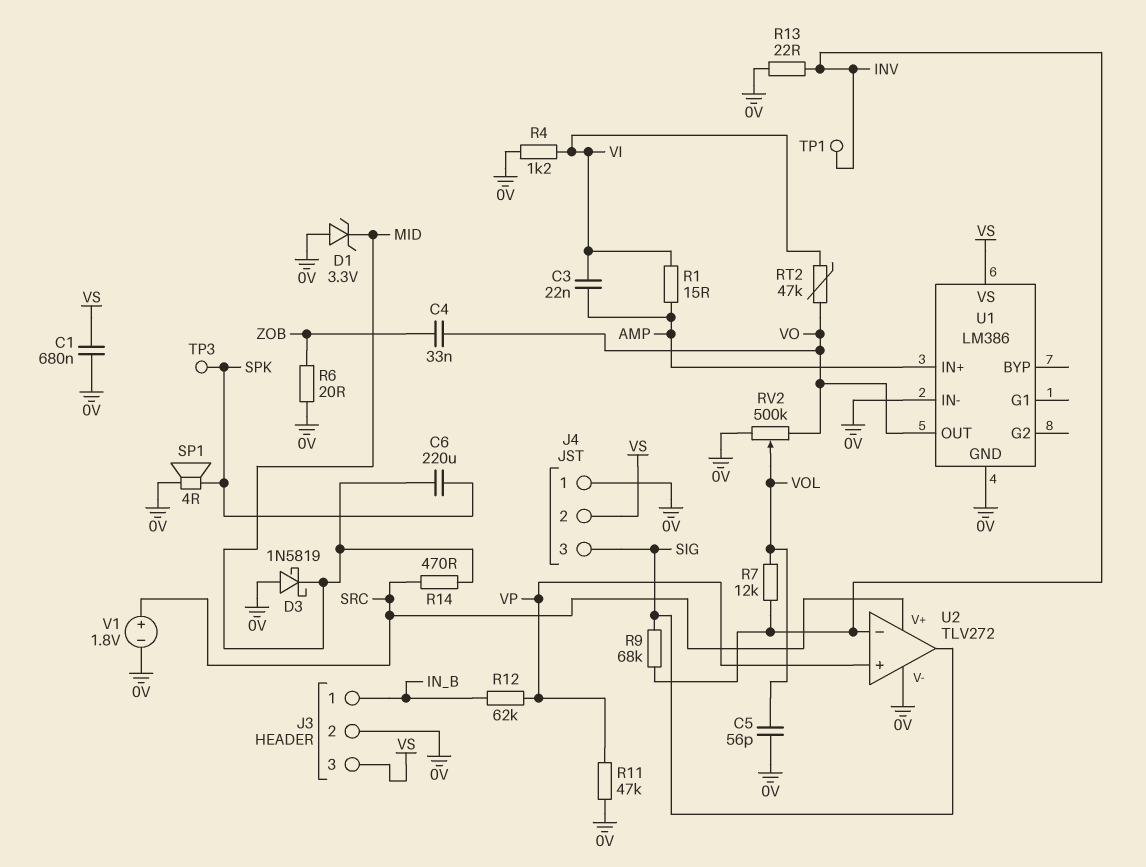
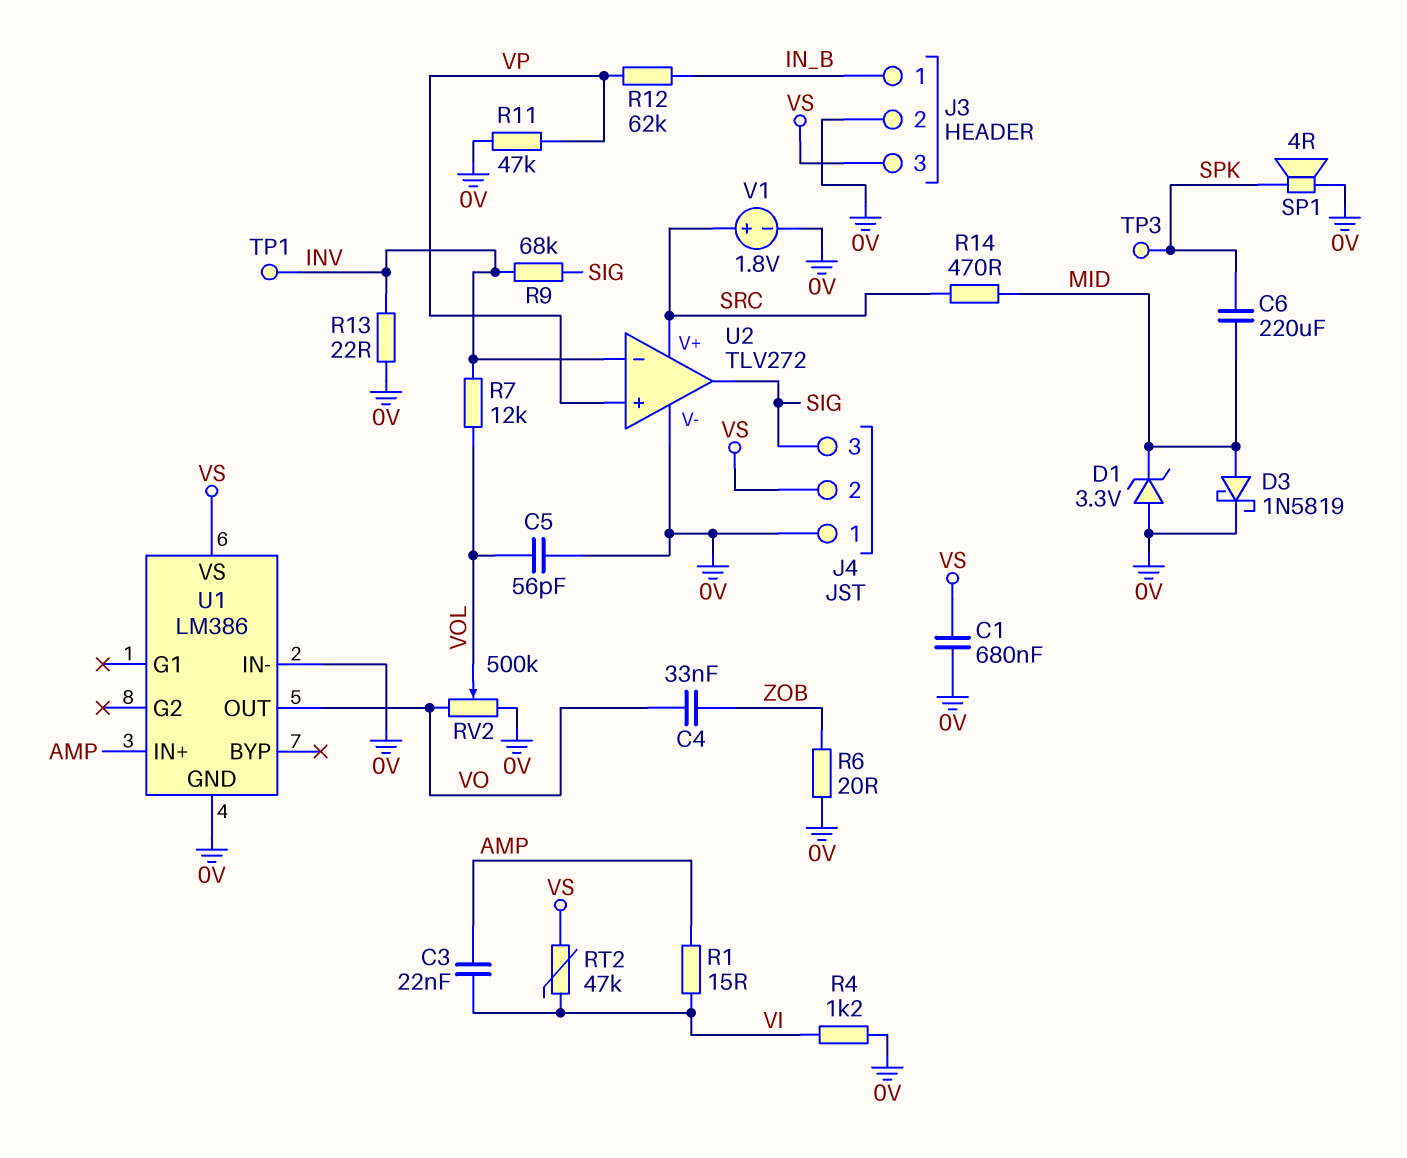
D3: schottky 1N5819 (A 0V, K MID) -> schottky 1N5819 (A MID, K 0V)
RT2: 47k (VI, VO) -> 47k (VI, VS)

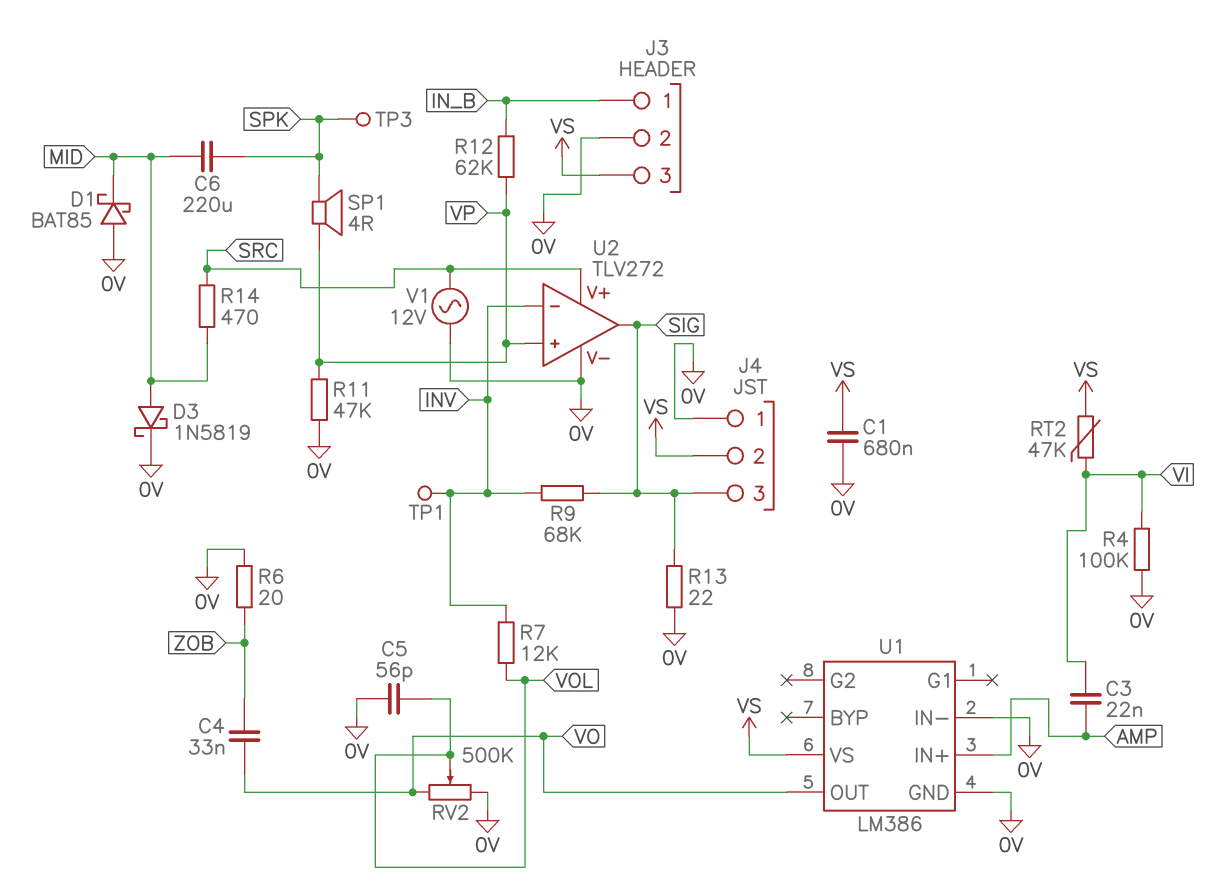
D1: zener 3.3V (A 0V, K MID) -> schottky BAT85 (A 0V, K MID)
R1: 15 (AMP, VI) -> none
R4: 1.2k (0V, VI) -> 100k (0V, VI)
R13: 22 (0V, INV) -> 22 (0V, SIG)
SP1: speaker 4R (0V, SPK) -> speaker 4R (SPK, VP)
V1: 1.8V (plus SRC, minus 0V) -> AC 12V (0V, SRC)

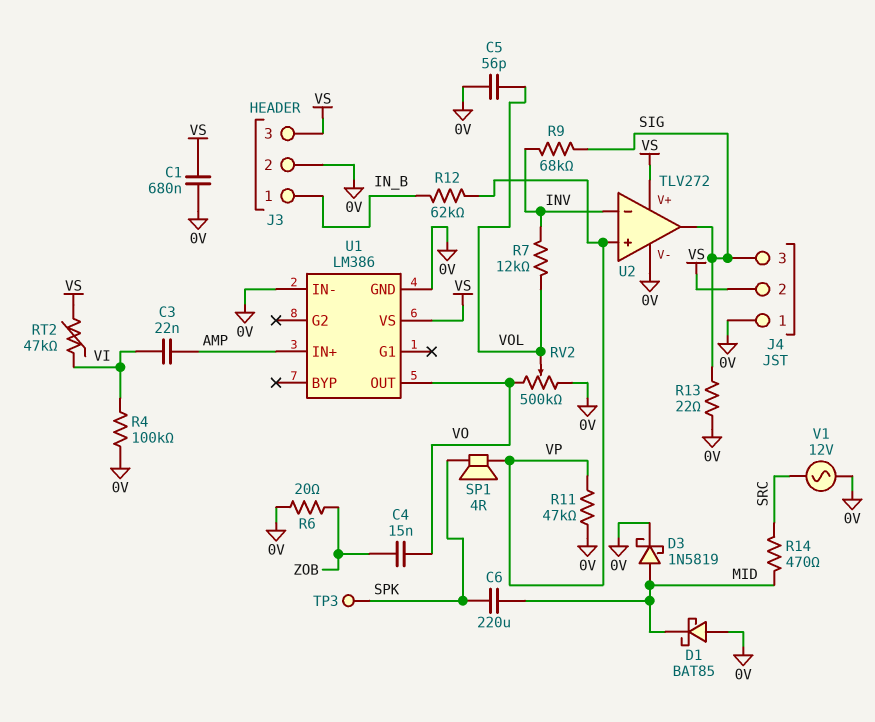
C4: 33nF (VO, ZOB) -> 15nF (VO, ZOB)
TP1: test point (INV) -> none
U2 pin V+: SRC -> VS

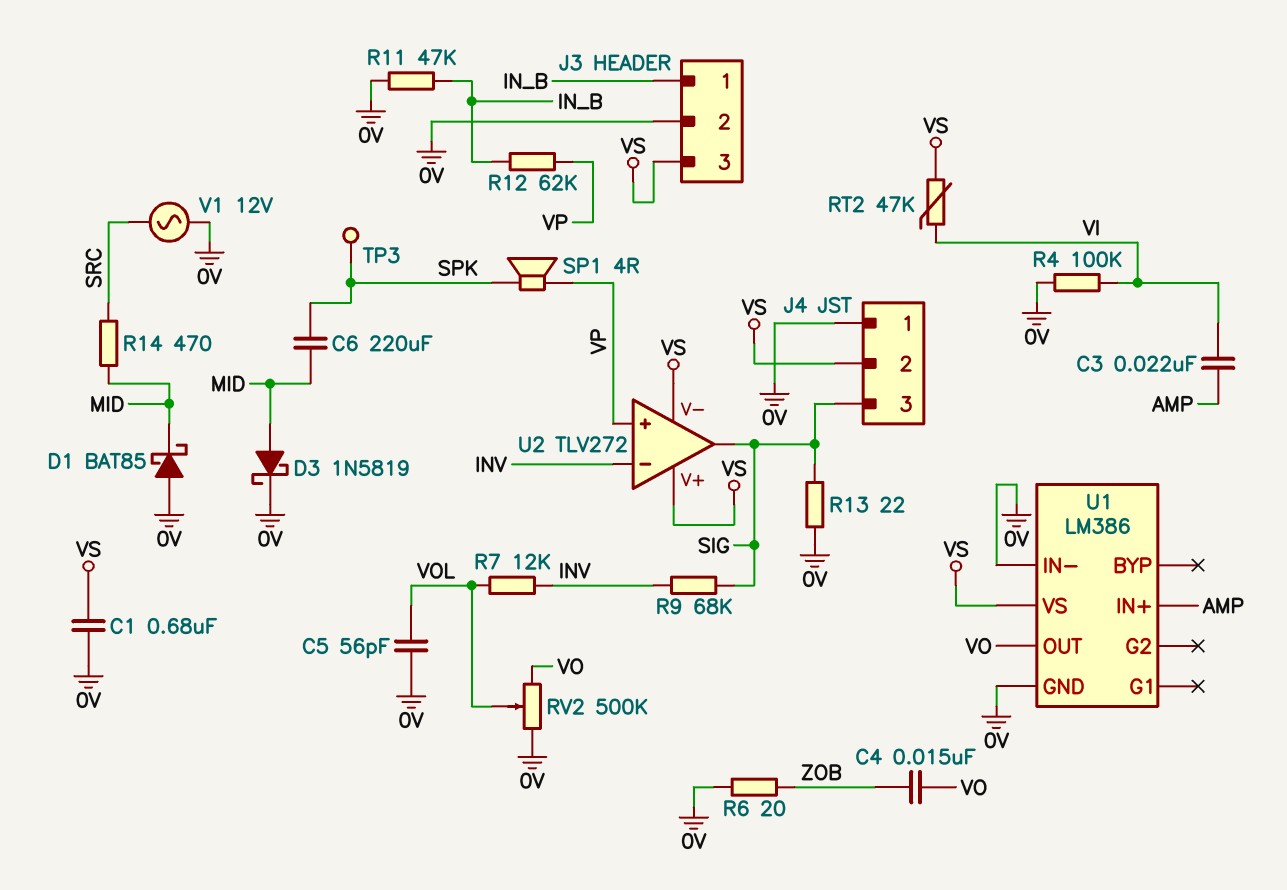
R11: 47k (0V, VP) -> 47k (0V, IN_B)
U2 pin V-: 0V -> VS

